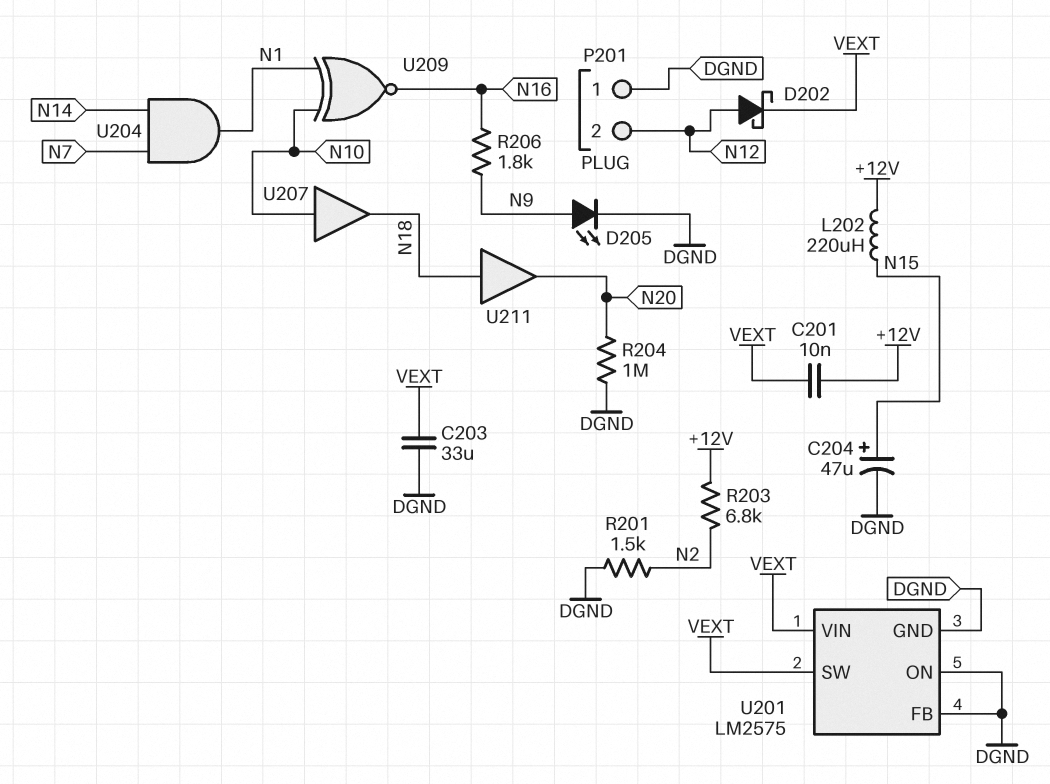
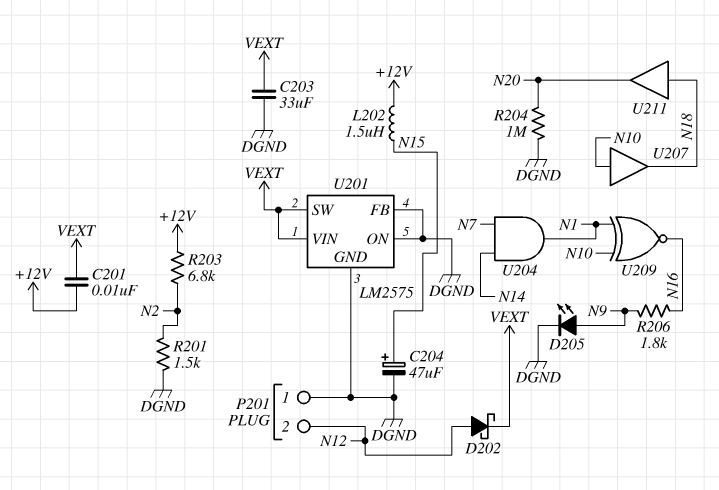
L202: 220uH (+12V, N15) -> 1.5uH (+12V, N15)

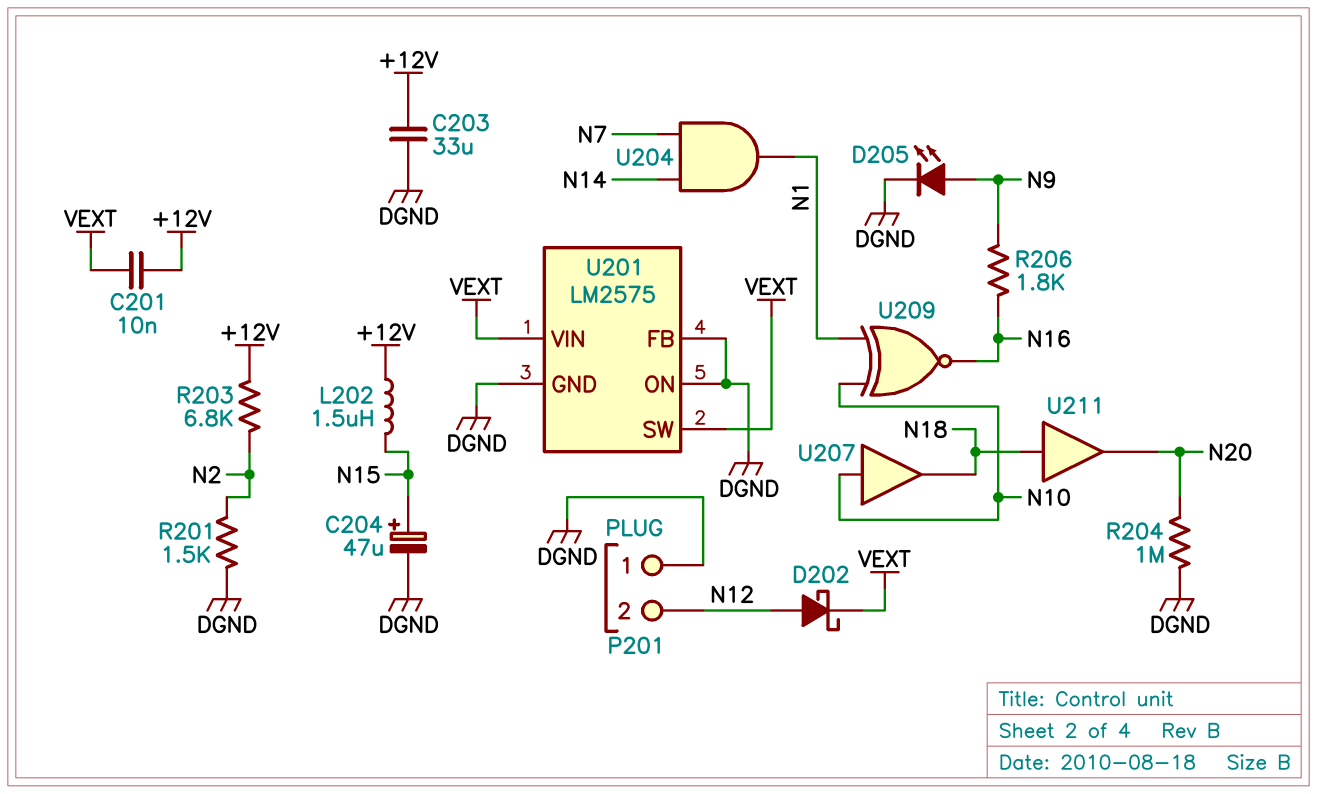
C203: 33uF (DGND, VEXT) -> 33uF (+12V, DGND)

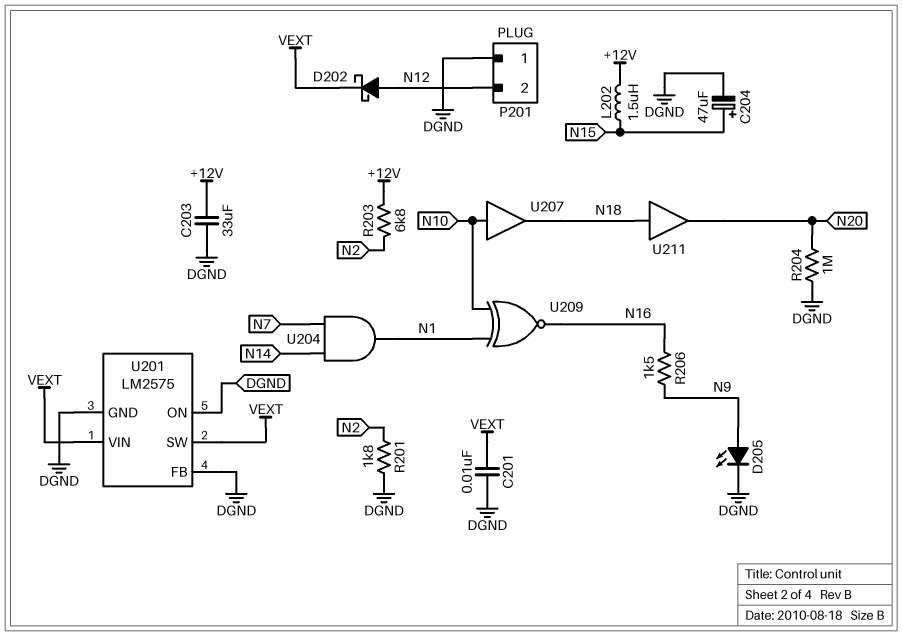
C201: 10nF (+12V, VEXT) -> 10nF (DGND, VEXT)
R201: 1.5k (DGND, N2) -> 1.8k (DGND, N2)
R206: 1.8k (N9, N16) -> 1.5k (N9, N16)

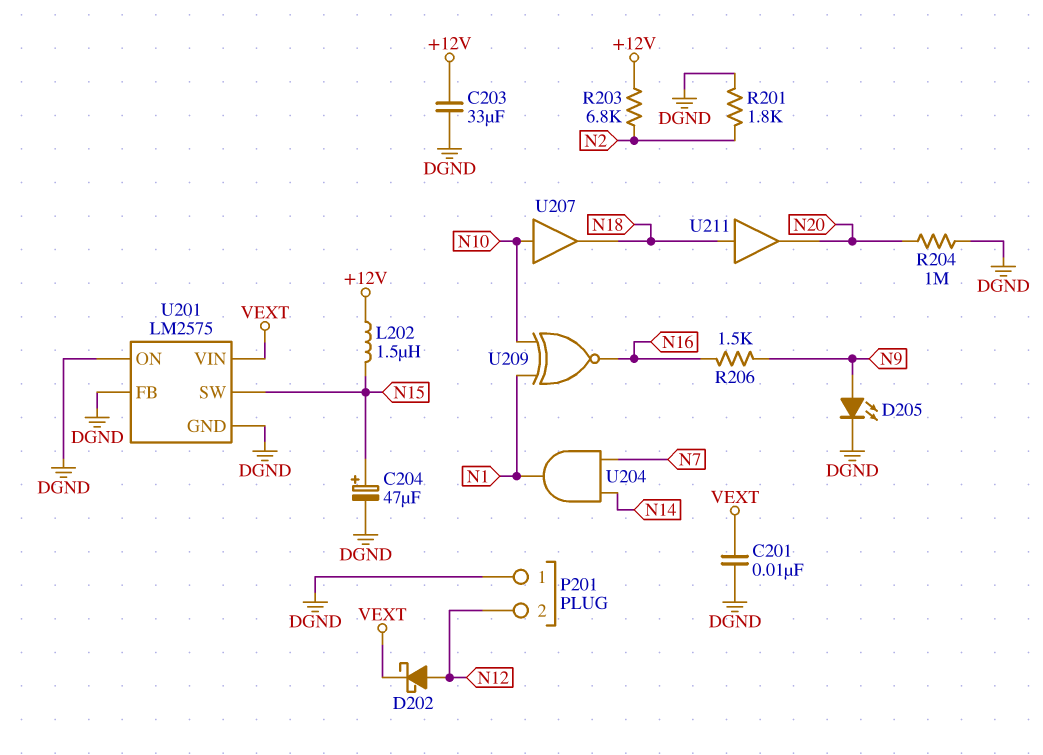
U201 pin SW: VEXT -> N15

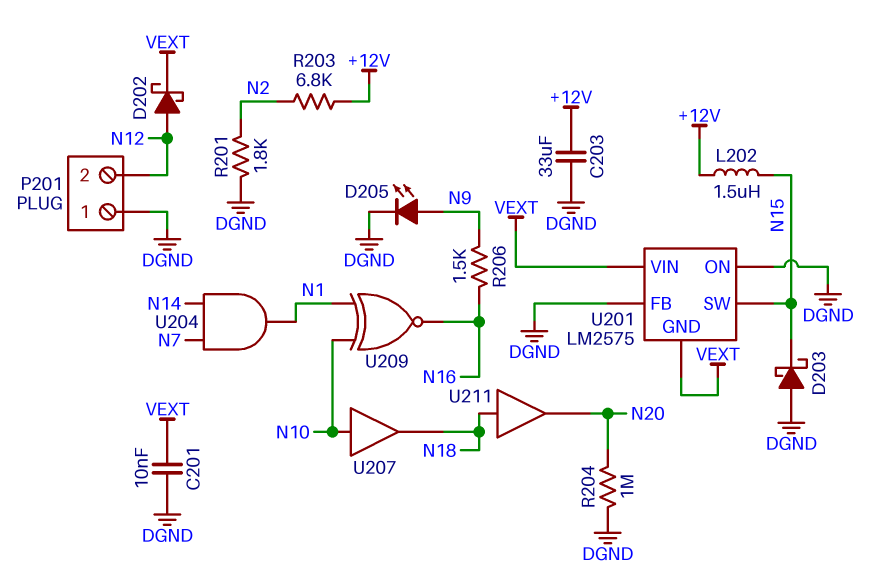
C204: 47uF (plus N15, minus DGND) -> none
D203: none -> schottky (A DGND, K N15)
U201 pin GND: DGND -> VEXT

